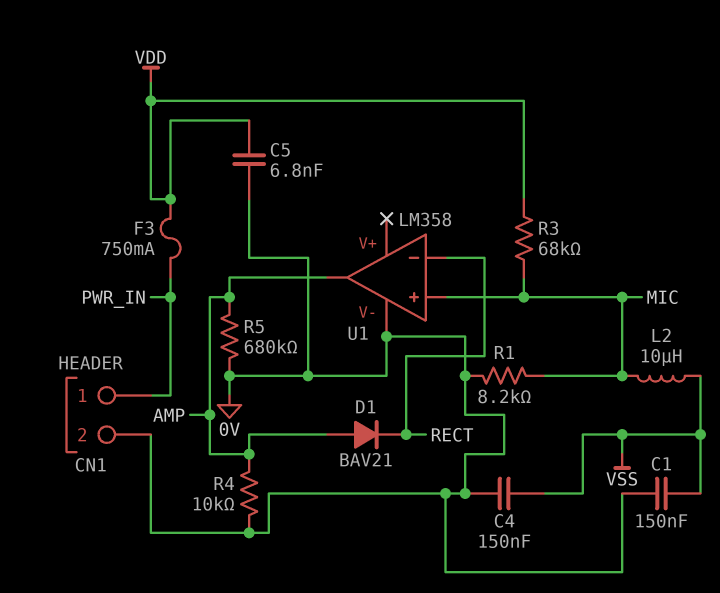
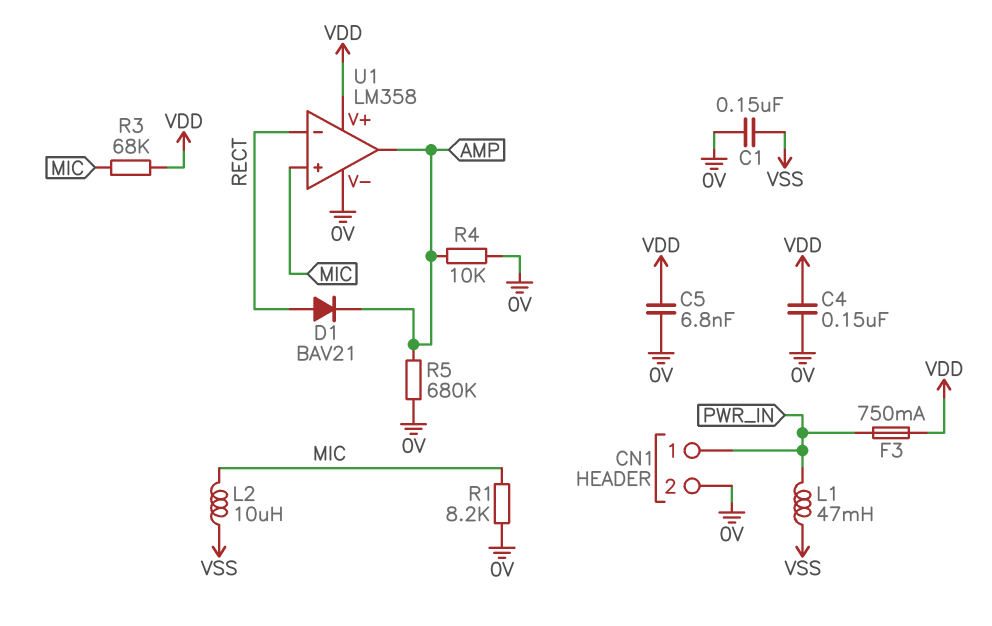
C4: 150nF (0V, VSS) -> 150nF (0V, VDD)
D1: diode BAV21 (A AMP, K RECT) -> diode BAV21 (A RECT, K AMP)
L1: none -> 47mH (PWR_IN, VSS)
U1 pin V+: none -> VDD

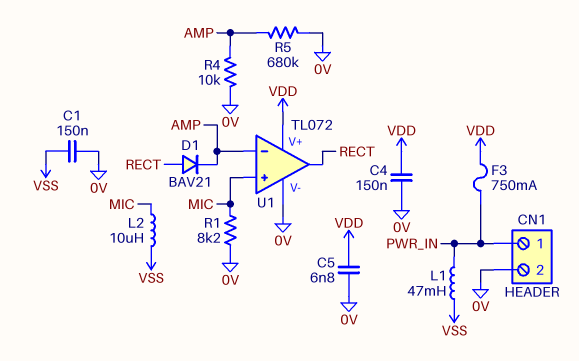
R3: 68k (MIC, VDD) -> none
U1: LM358 -> TL072
U1 pin in-: RECT -> AMP
U1 pin out: AMP -> RECT

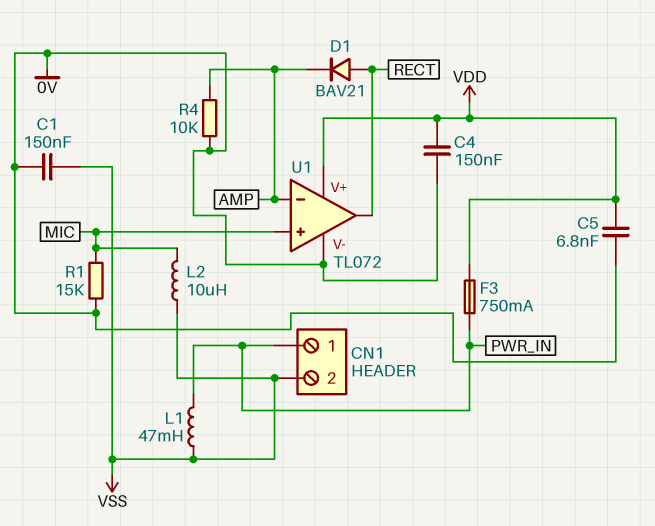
CN1 pin 2: 0V -> VSS
R1: 8.2k (0V, MIC) -> 15k (0V, MIC)
R5: 680k (0V, AMP) -> none

